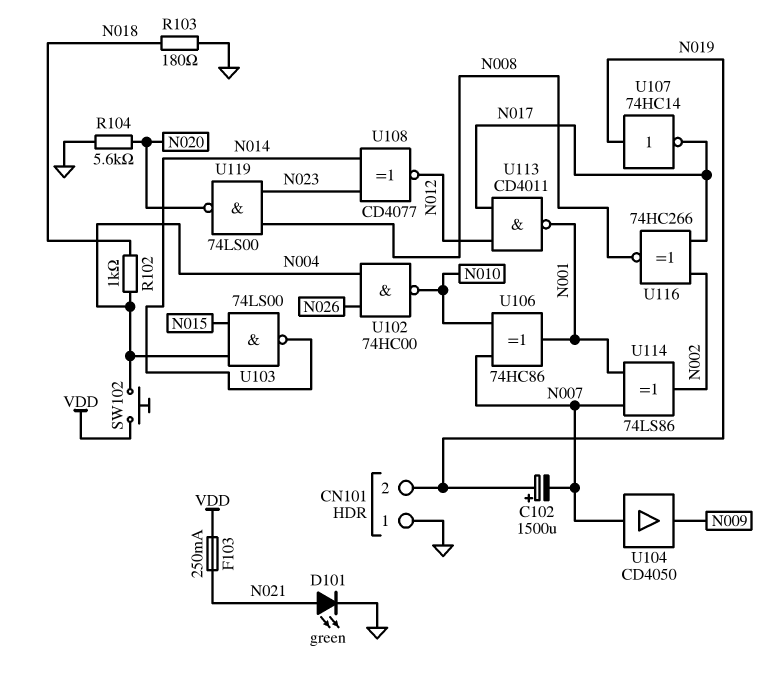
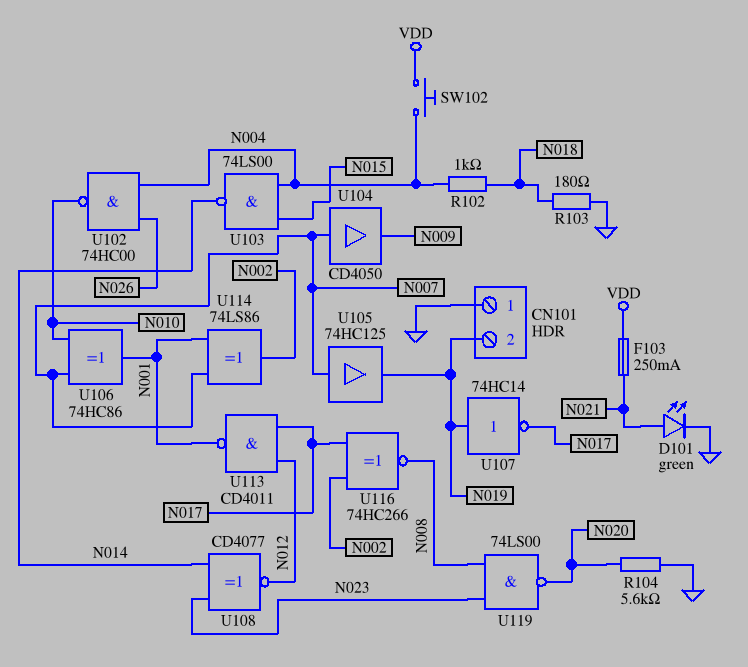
C102: 1500uF (plus N019, minus N007) -> none
U105: none -> buffer 74HC125 (in N007, out N019)

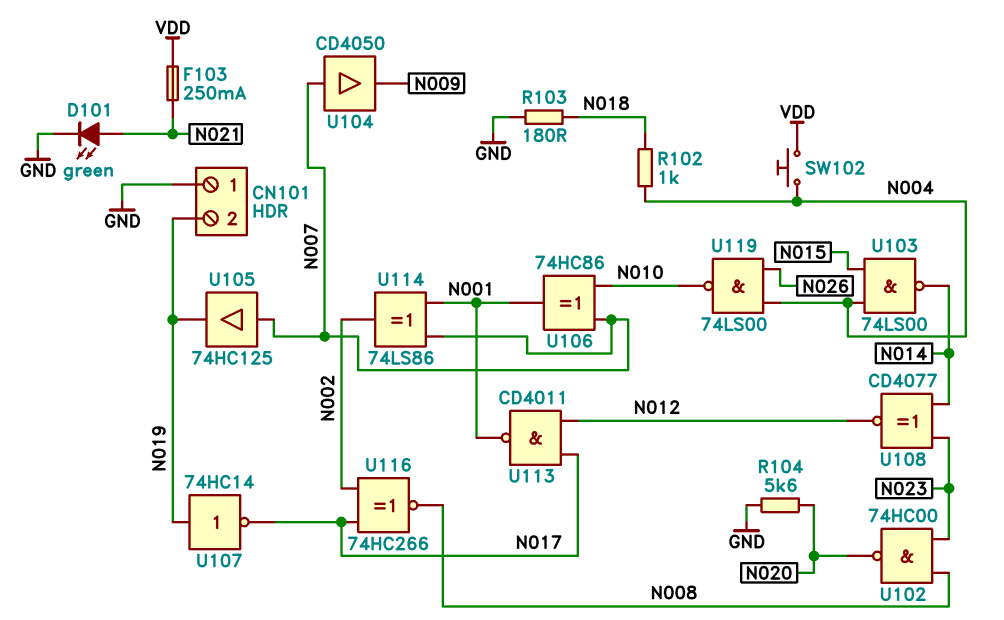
U102: NAND 74HC00 (in N004, in N026, out N010) -> NAND 74HC00 (in N008, in N023, out N020)
U119: NAND 74LS00 (in N008, in N023, out N020) -> NAND 74LS00 (in N004, in N026, out N010)

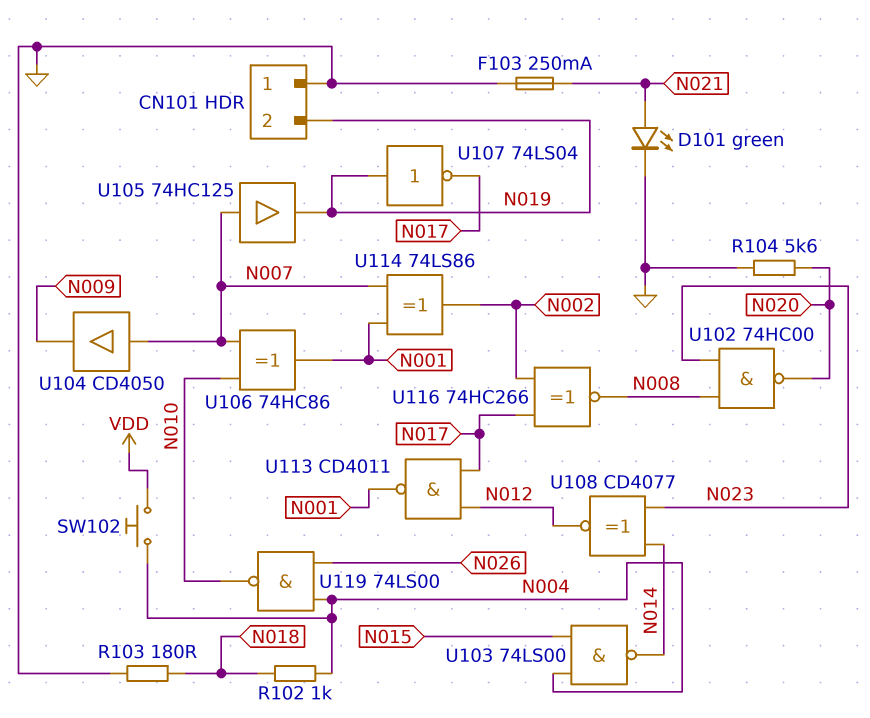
F103: 250mA (N021, VDD) -> 250mA (GND, N021)
U107: NOT 74HC14 (in N019, out N017) -> NOT 74LS04 (in N019, out N017)

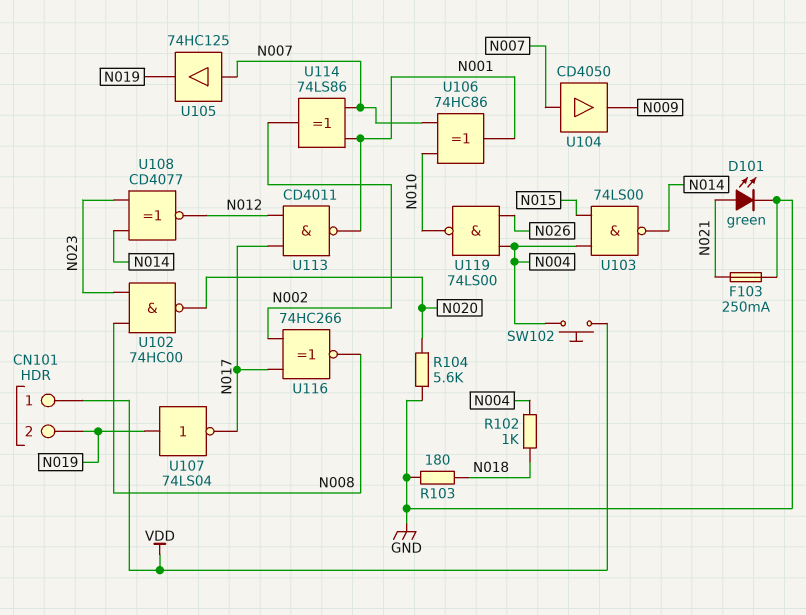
CN101 pin 1: GND -> VDD

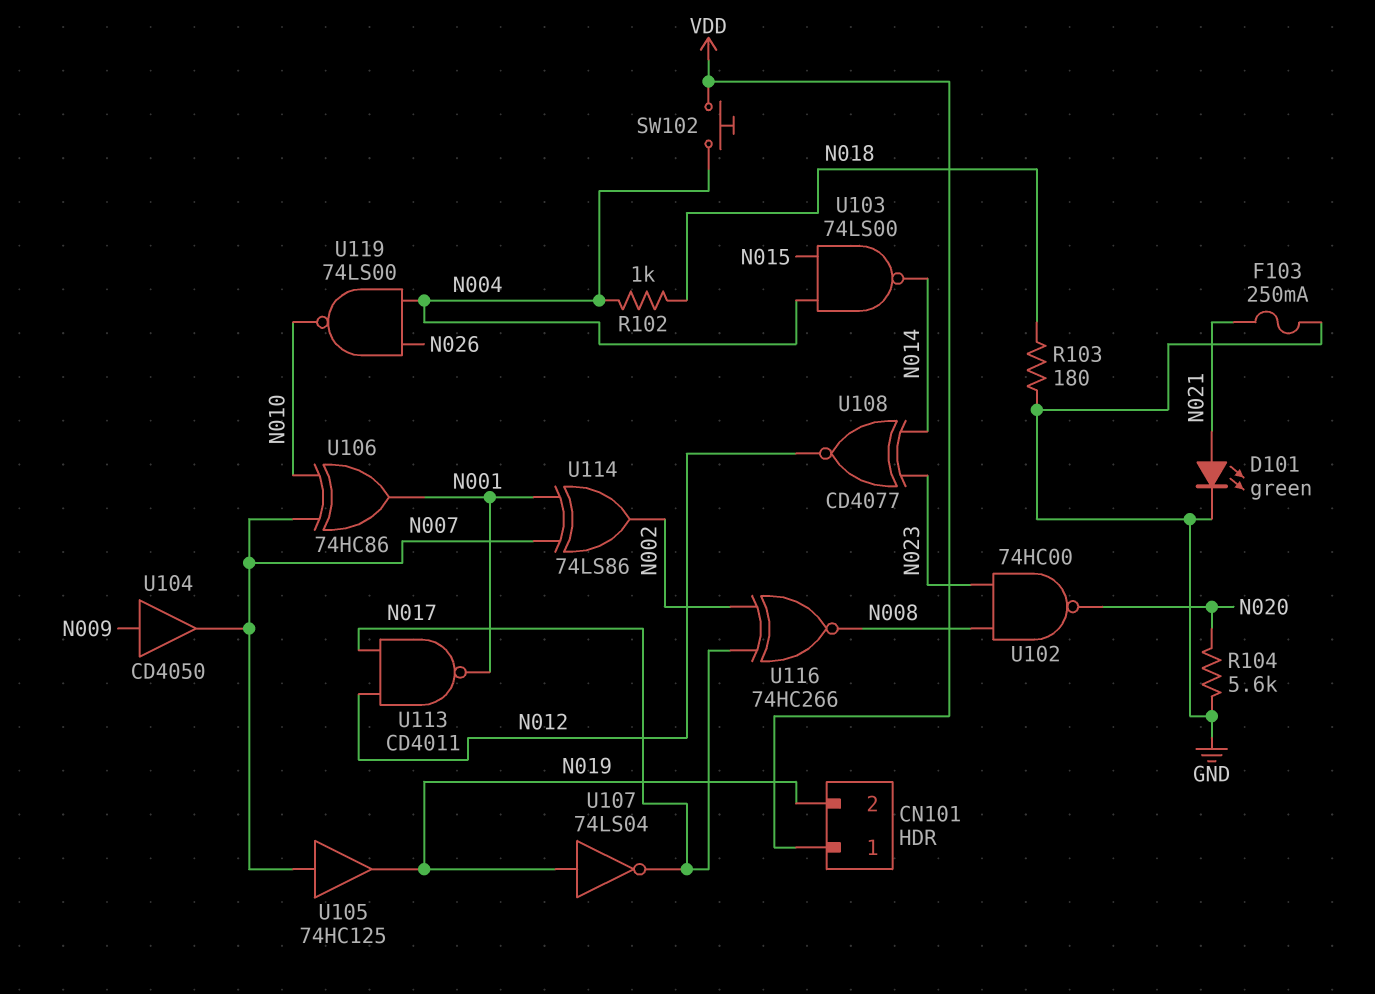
U104: buffer CD4050 (in N007, out N009) -> buffer CD4050 (in N009, out N007)

